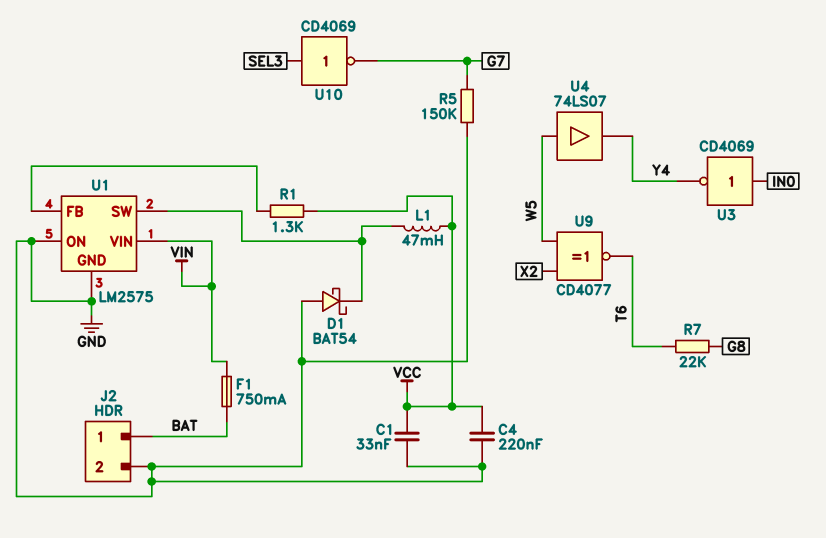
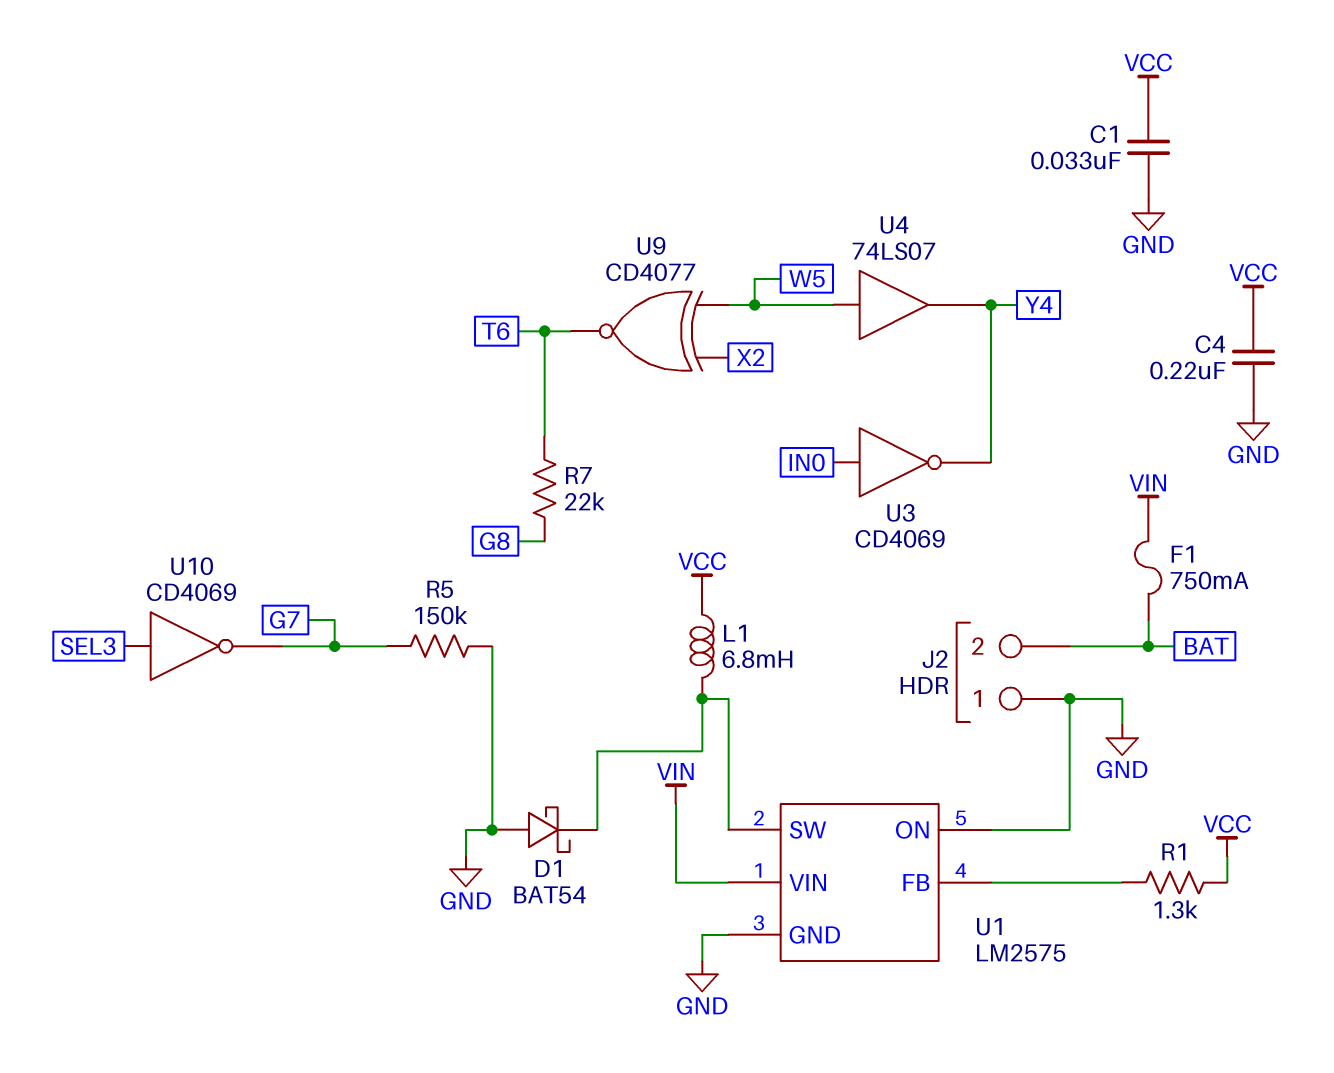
J2 pin 1: BAT -> GND
J2 pin 2: GND -> BAT
L1: 47mH (U1/SW, VCC) -> 6.8mH (U1/SW, VCC)

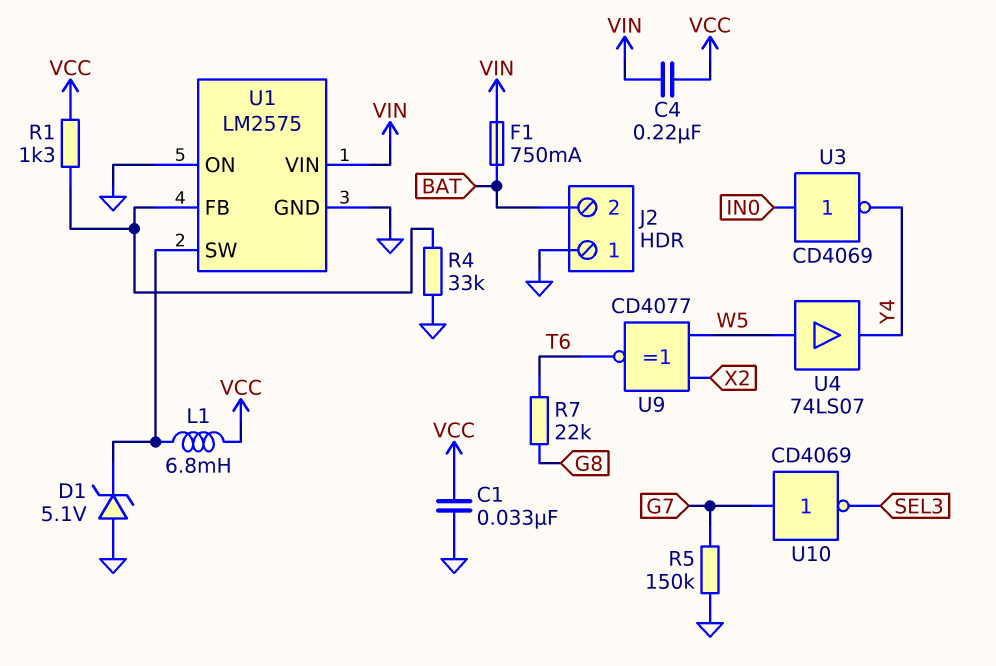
C4: 220nF (GND, VCC) -> 220nF (VCC, VIN)
D1: schottky BAT54 (A GND, K U1/SW) -> zener 5.1V (A GND, K U1/SW)
R4: none -> 33k (GND, U1/FB)
U10: NOT CD4069 (in SEL3, out G7) -> NOT CD4069 (in G7, out SEL3)

